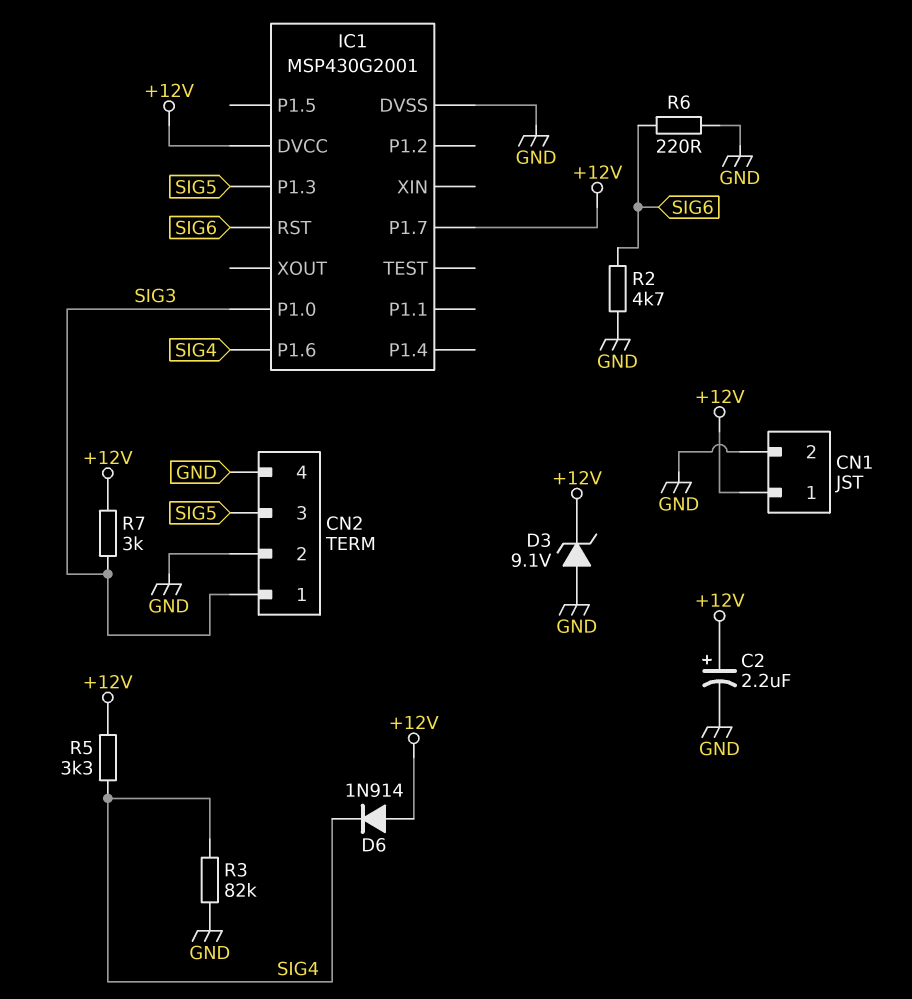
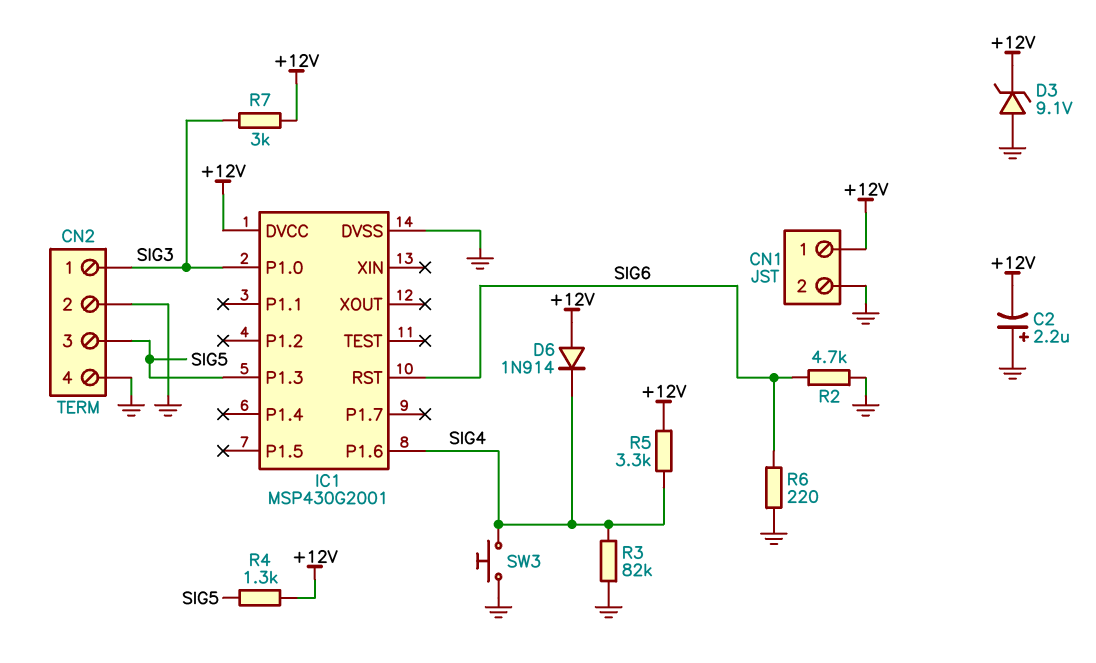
C2: 2.2uF (plus +12V, minus GND) -> 2.2uF (plus GND, minus +12V)
IC1 pin P1.7: +12V -> none
R4: none -> 1.3k (+12V, SIG5)
SW3: none -> button (GND, SIG4)

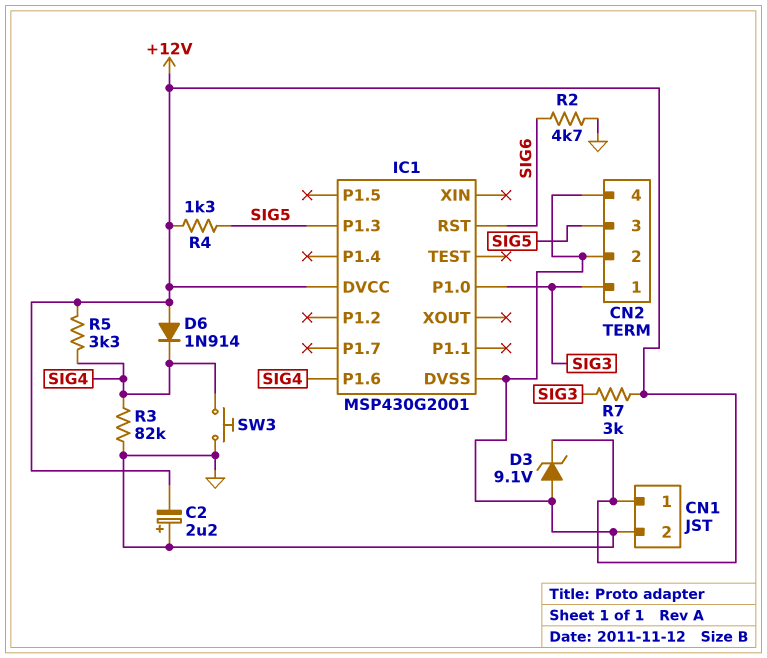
R6: 220 (GND, SIG6) -> none

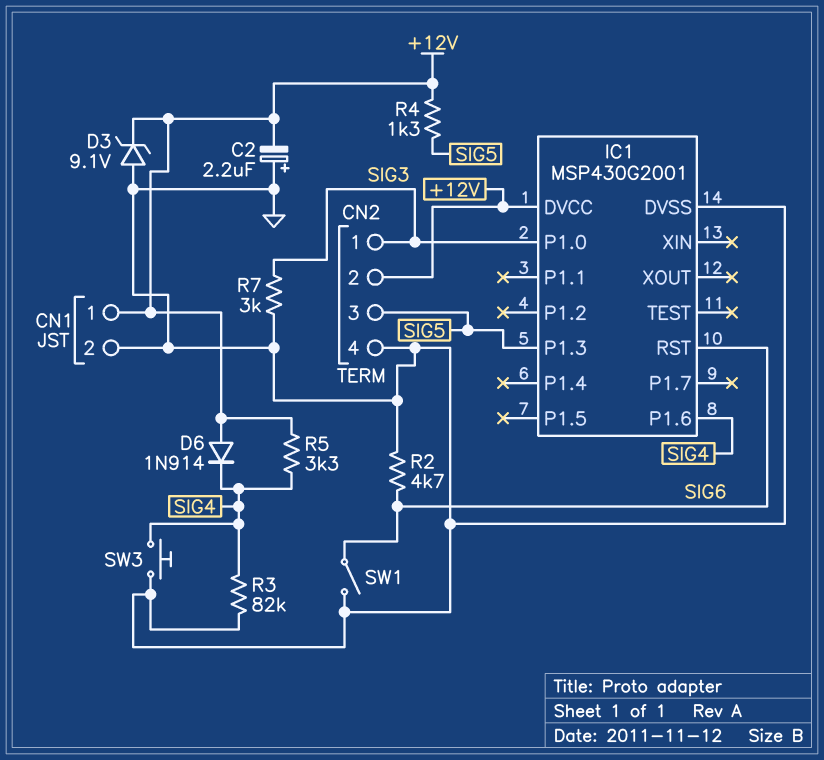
CN2 pin 2: GND -> +12V
R7: 3k (+12V, SIG3) -> 3k (GND, SIG3)
SW1: none -> switch (GND, SIG6)

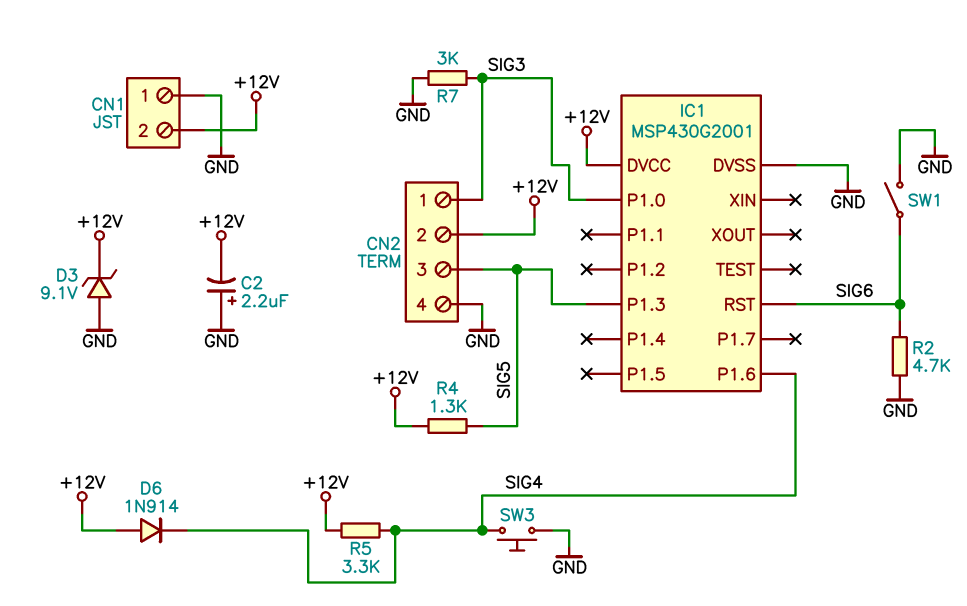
CN1 pin 1: +12V -> GND
CN1 pin 2: GND -> +12V
R3: 82k (GND, SIG4) -> none

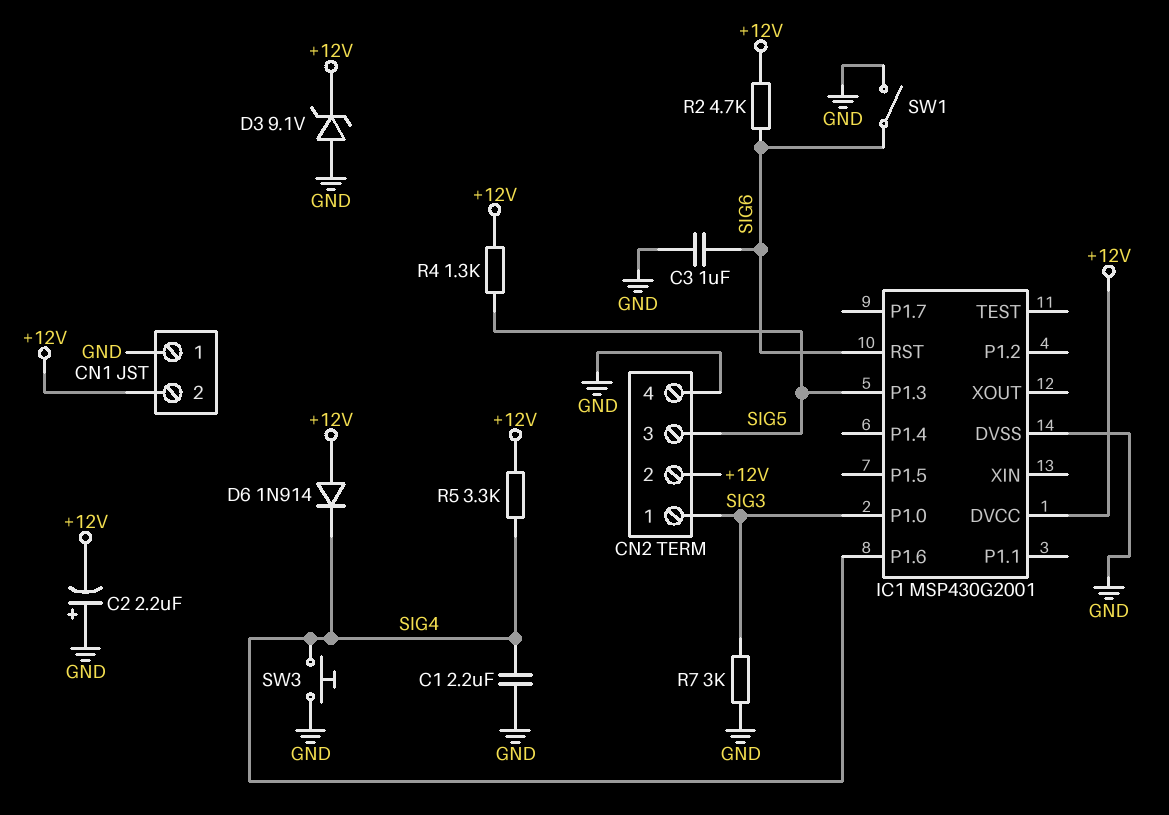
C1: none -> 2.2uF (GND, SIG4)
C3: none -> 1uF (GND, SIG6)
R2: 4.7k (GND, SIG6) -> 4.7k (+12V, SIG6)

